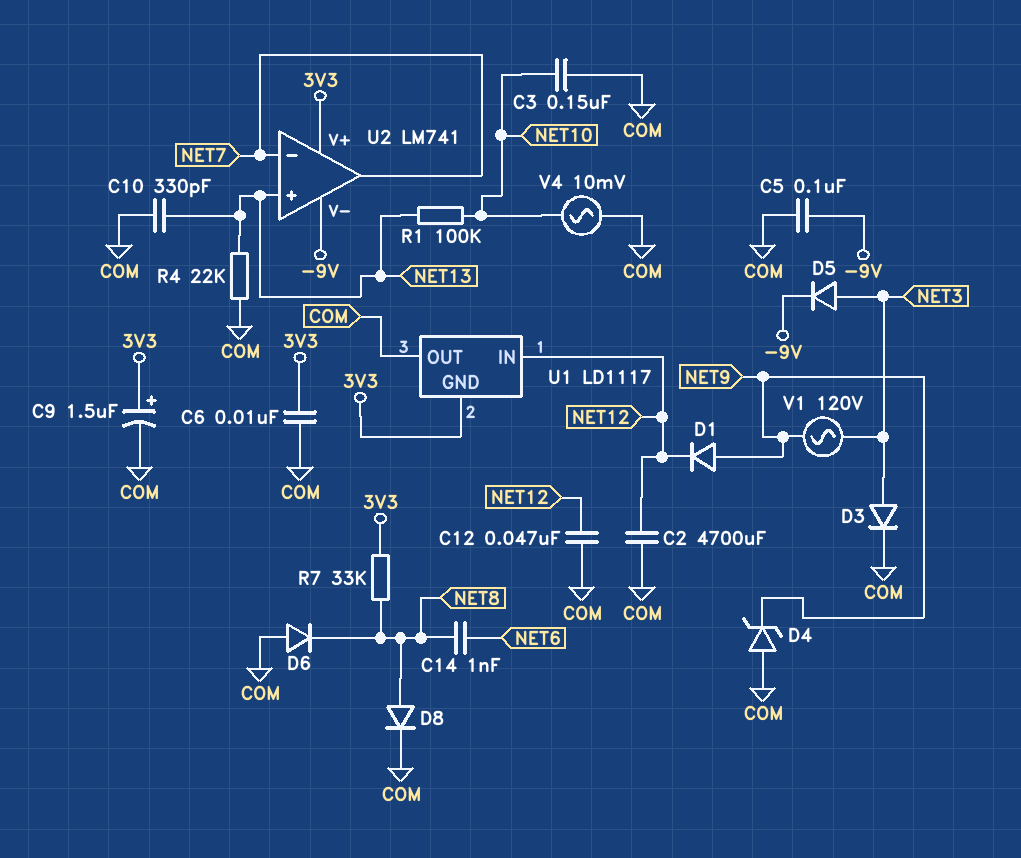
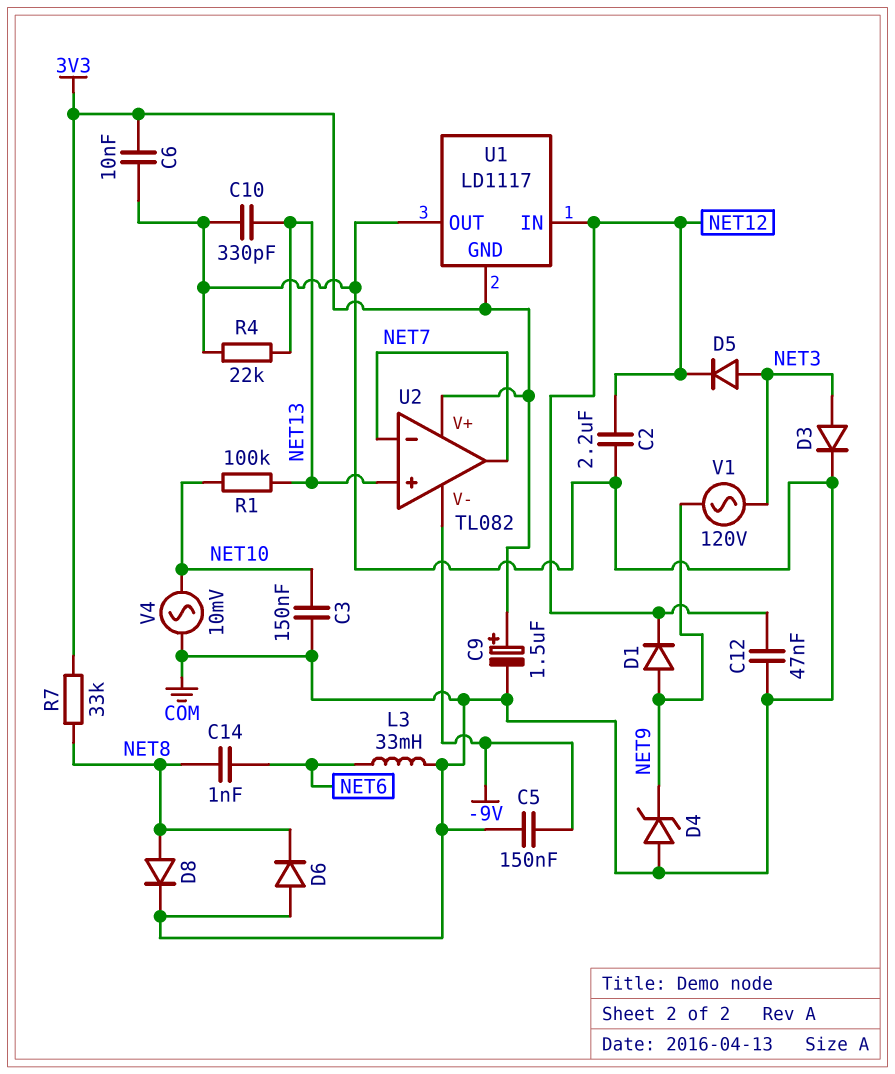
C2: 4700uF (COM, NET12) -> 2.2uF (COM, NET12)
C5: 100nF (-9V, COM) -> 150nF (-9V, COM)
D5: diode (A NET3, K -9V) -> diode (A NET3, K NET12)
L3: none -> 33mH (COM, NET6)
U2: LM741 -> TL082

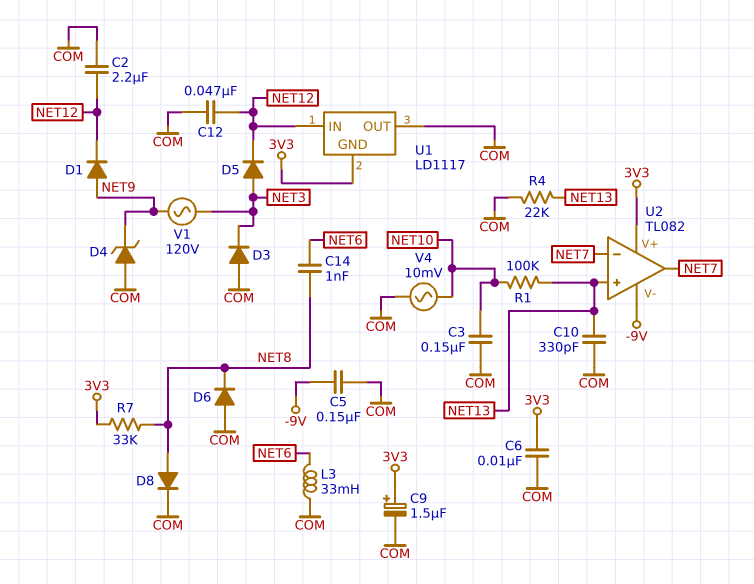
D3: diode (A NET3, K COM) -> diode (A COM, K NET3)

